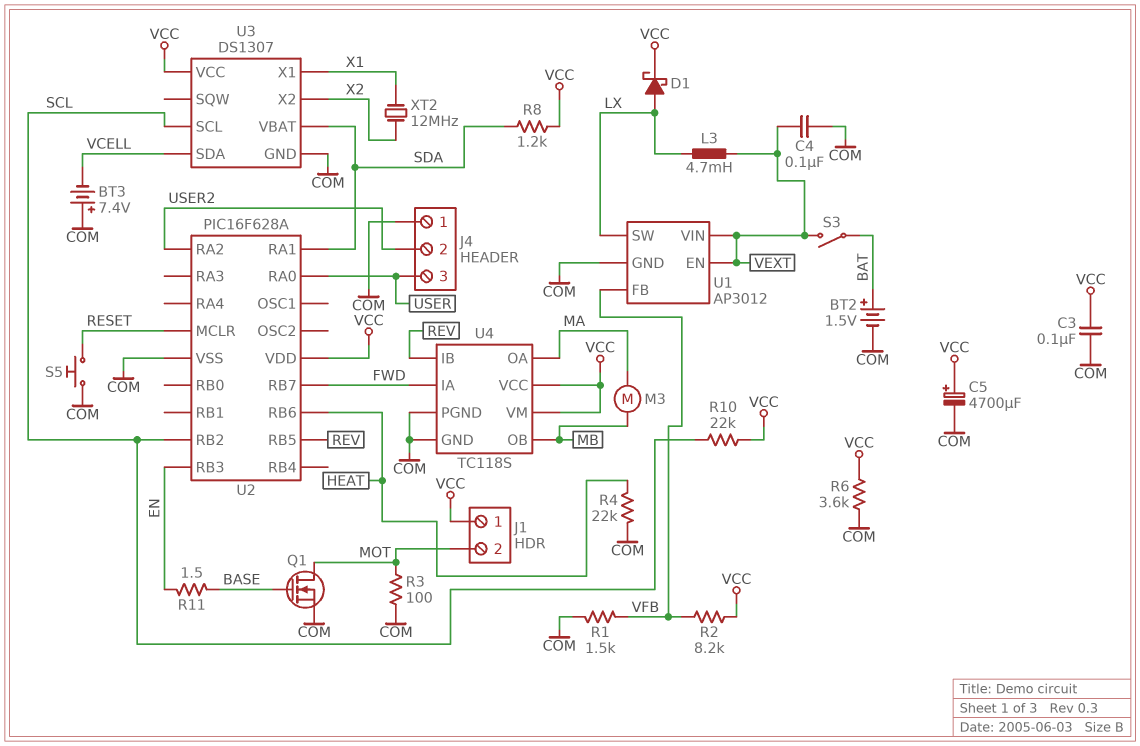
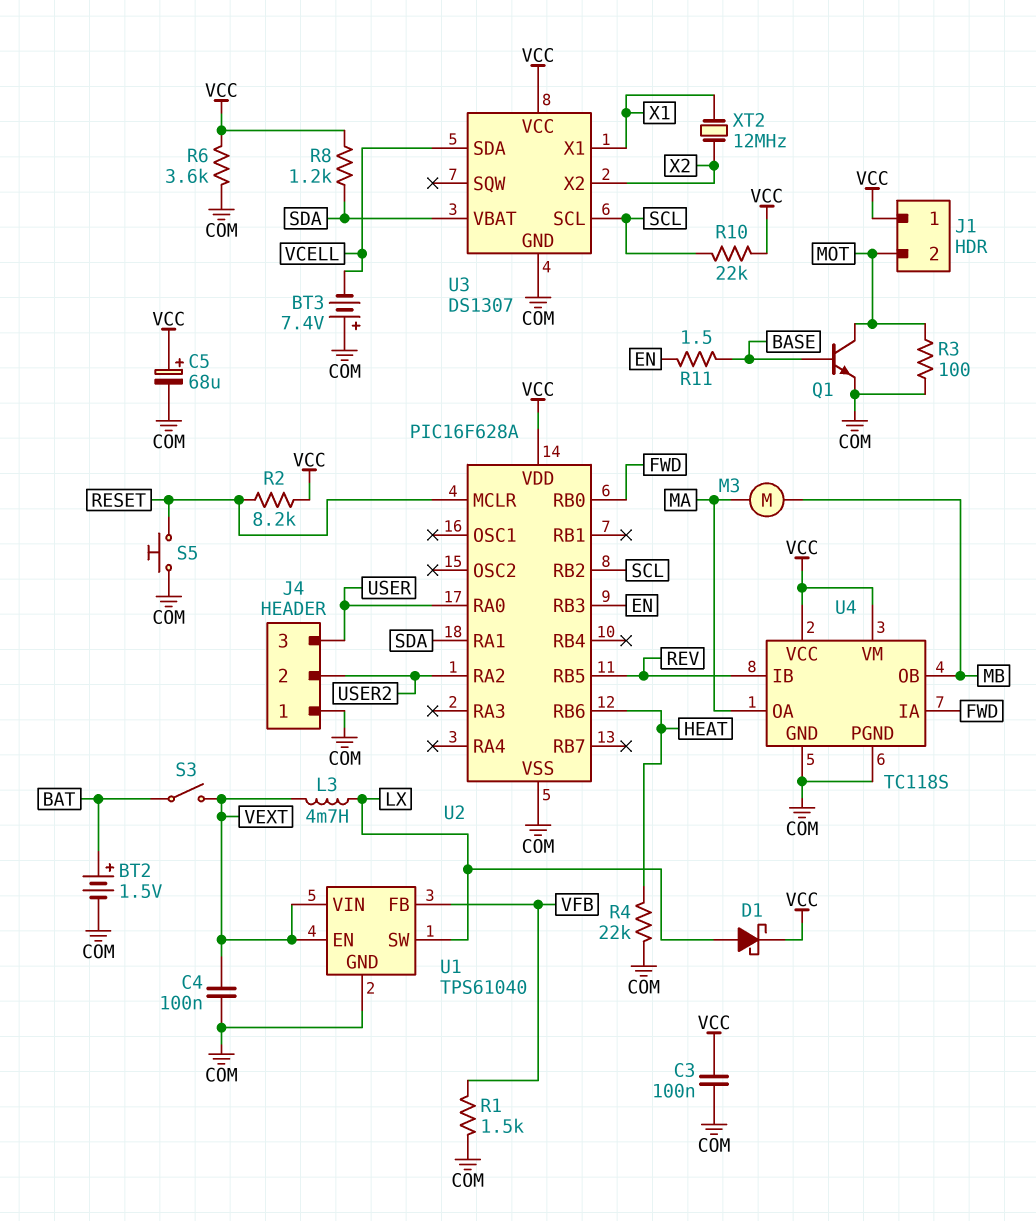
C5: 4700uF (plus VCC, minus COM) -> 68uF (plus VCC, minus COM)
Q1: NMOS (G BASE, D MOT, S COM) -> NPN (B BASE, C MOT, E COM)
R2: 8.2k (VCC, VFB) -> 8.2k (RESET, VCC)
U1: AP3012 -> TPS61040
U2 pin RB0: none -> FWD
U2 pin RB7: FWD -> none

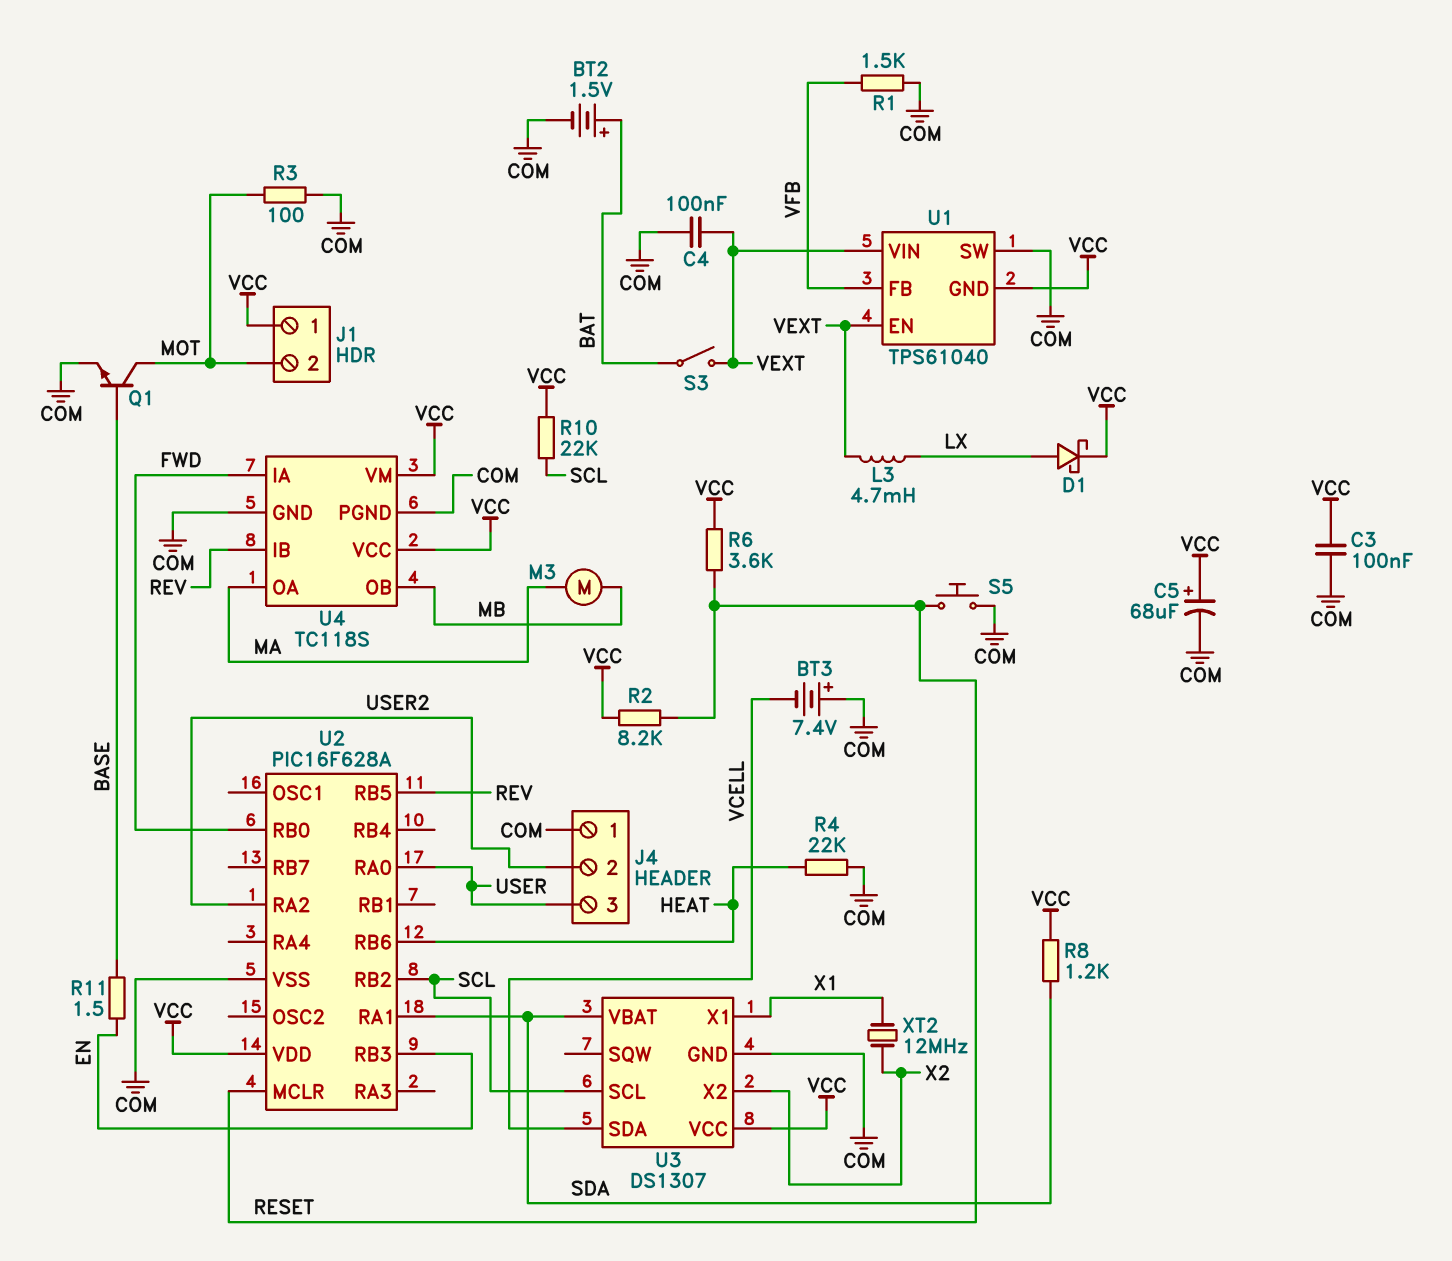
R6: 3.6k (COM, VCC) -> 3.6k (RESET, VCC)
U1 pin GND: COM -> VCC
U1 pin SW: LX -> COM

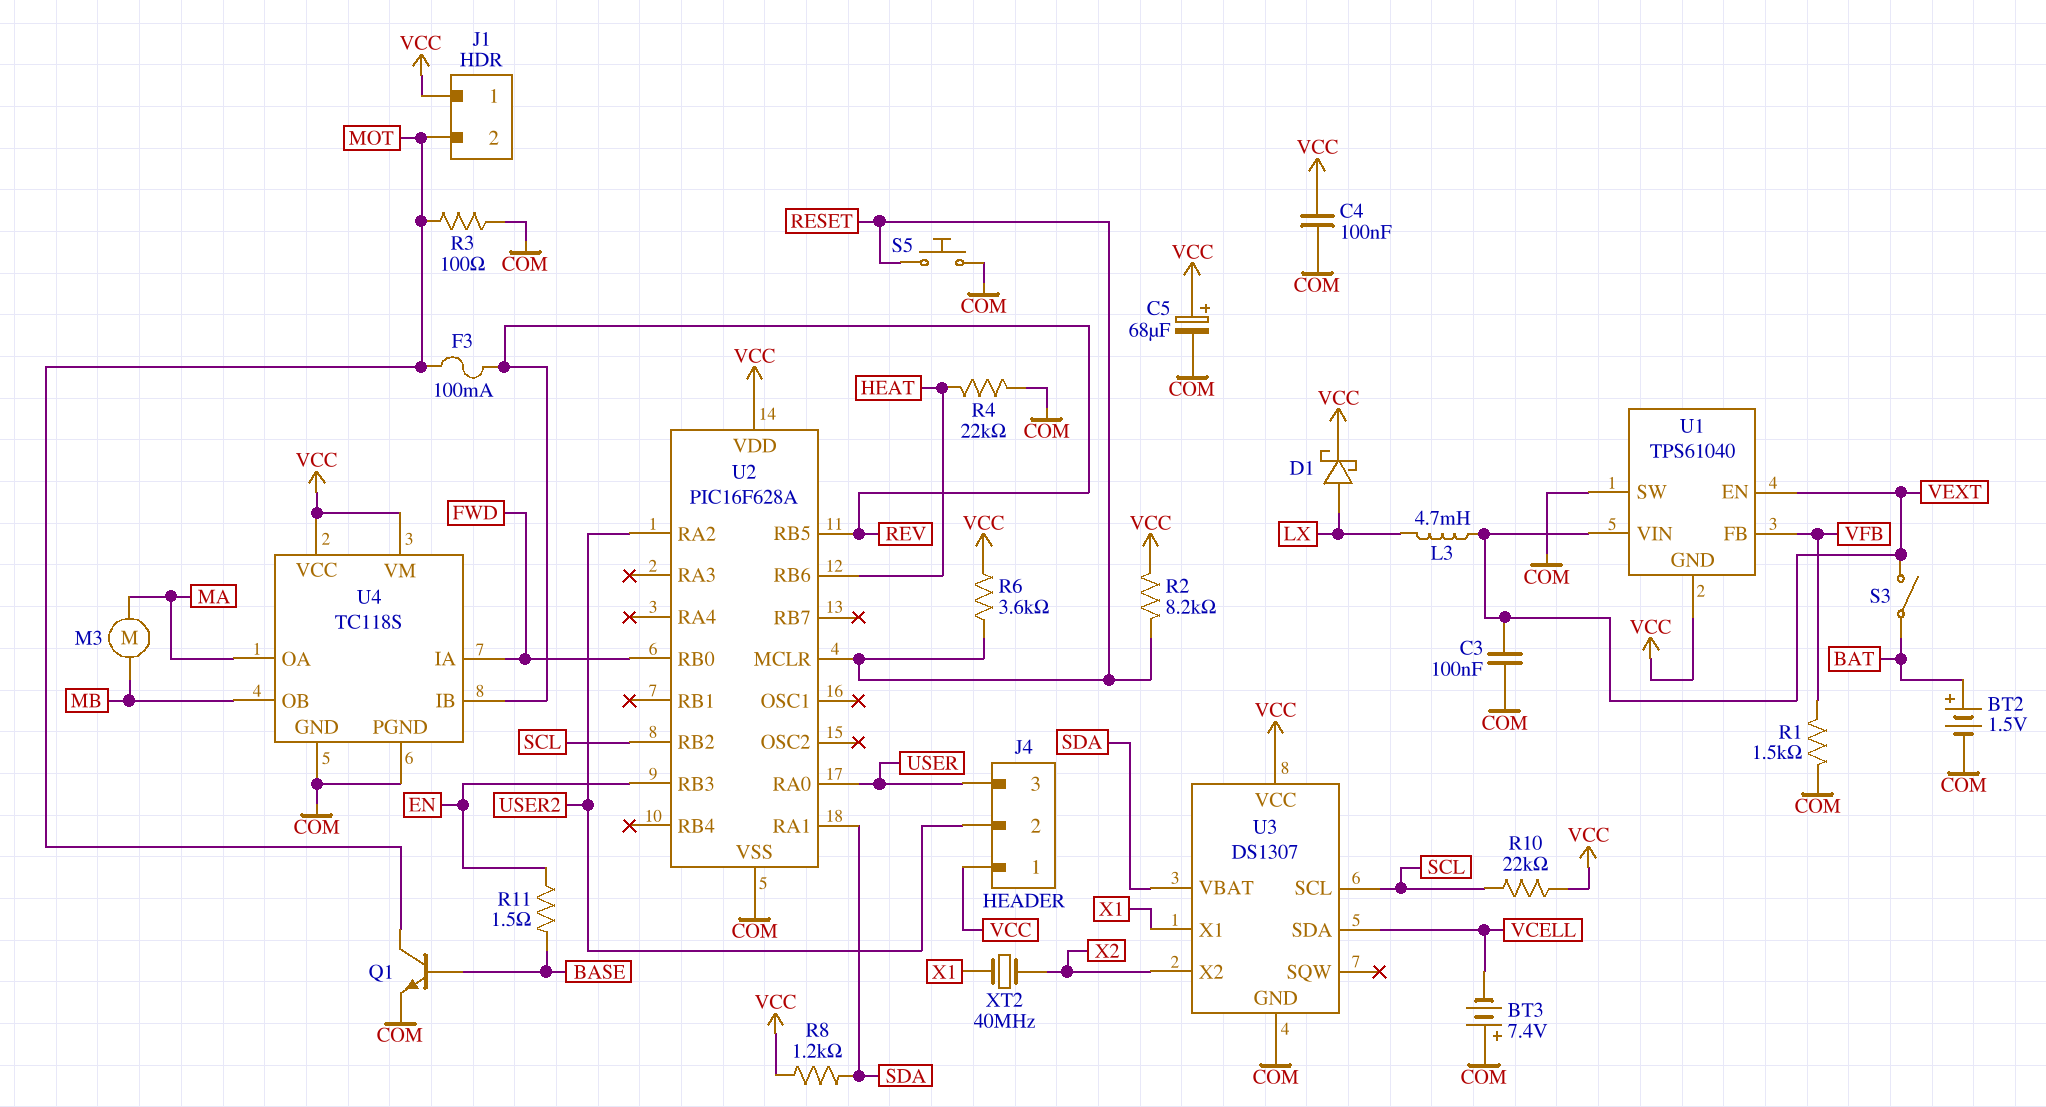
C3: 100nF (COM, VCC) -> 100nF (COM, VEXT)
C4: 100nF (COM, VEXT) -> 100nF (COM, VCC)
F3: none -> 100mA (MOT, REV)
J4 pin 1: COM -> VCC
XT2: 12MHz (X1, X2) -> 40MHz (X1, X2)

